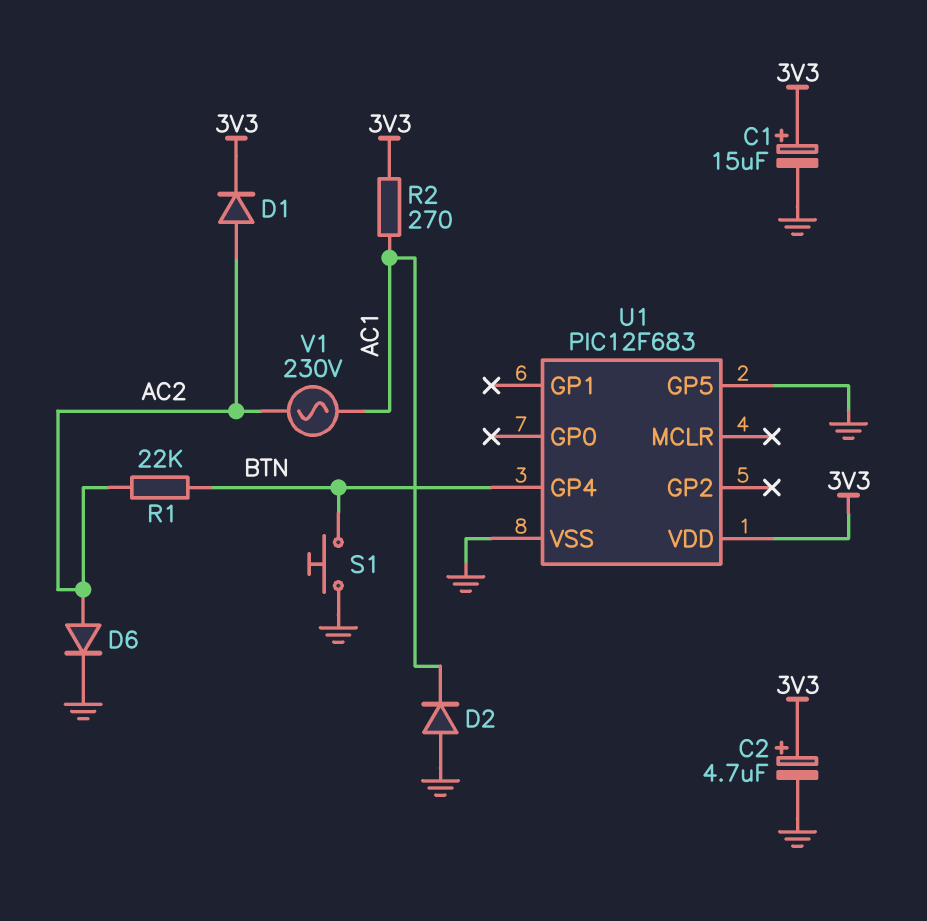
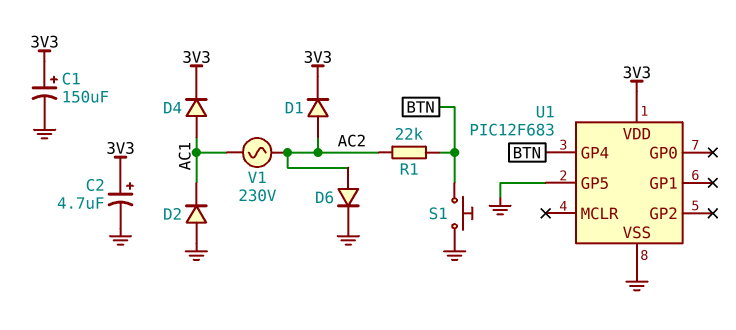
C1: 15uF (plus 3V3, minus GND) -> 150uF (plus 3V3, minus GND)
D4: none -> diode (A AC1, K 3V3)
R2: 270 (3V3, AC1) -> none

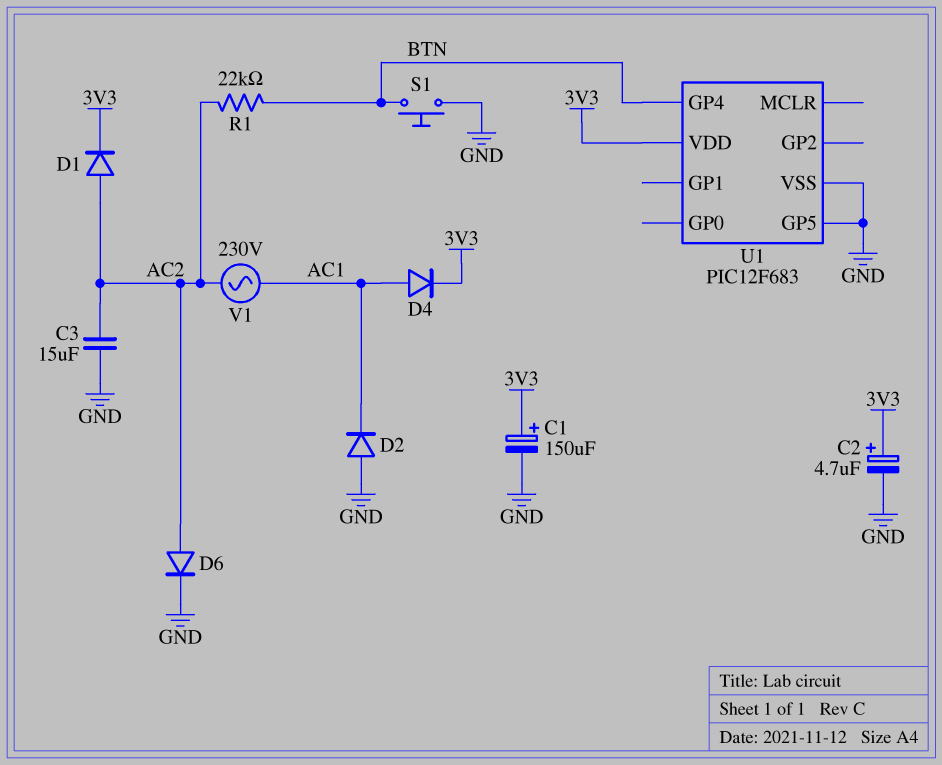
C3: none -> 15uF (AC2, GND)

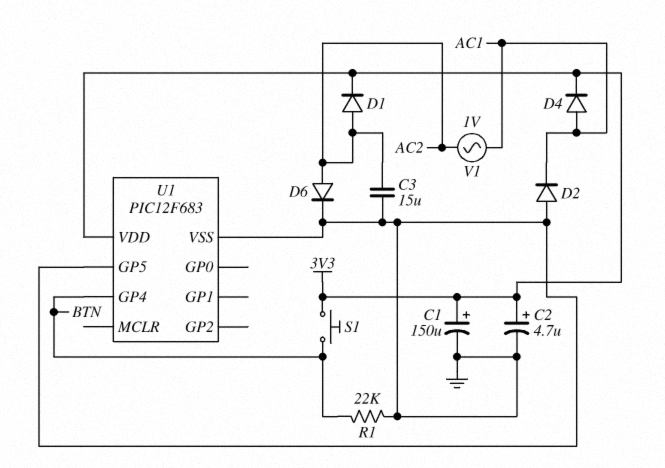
R1: 22k (AC2, BTN) -> 22k (BTN, GND)
S1: button (BTN, GND) -> button (3V3, BTN)
V1: AC 230V (AC1, AC2) -> AC 1V (AC1, AC2)

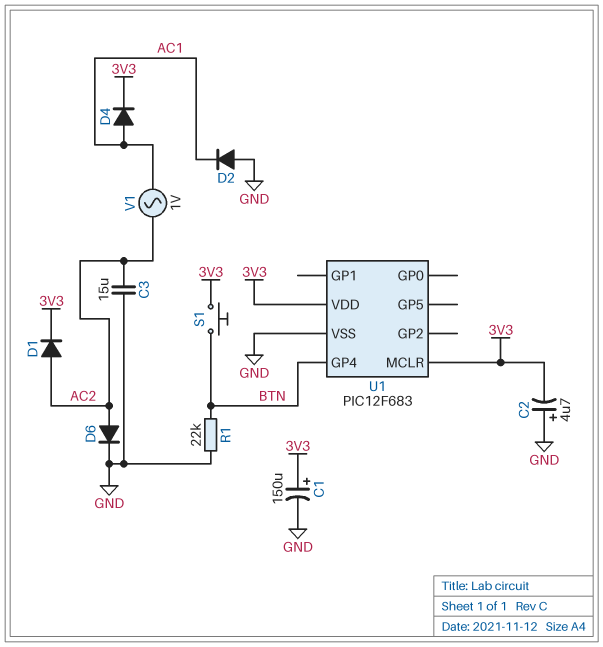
C2: 4.7uF (plus 3V3, minus GND) -> 4.7uF (plus GND, minus 3V3)
U1 pin GP5: GND -> none
U1 pin MCLR: none -> 3V3

